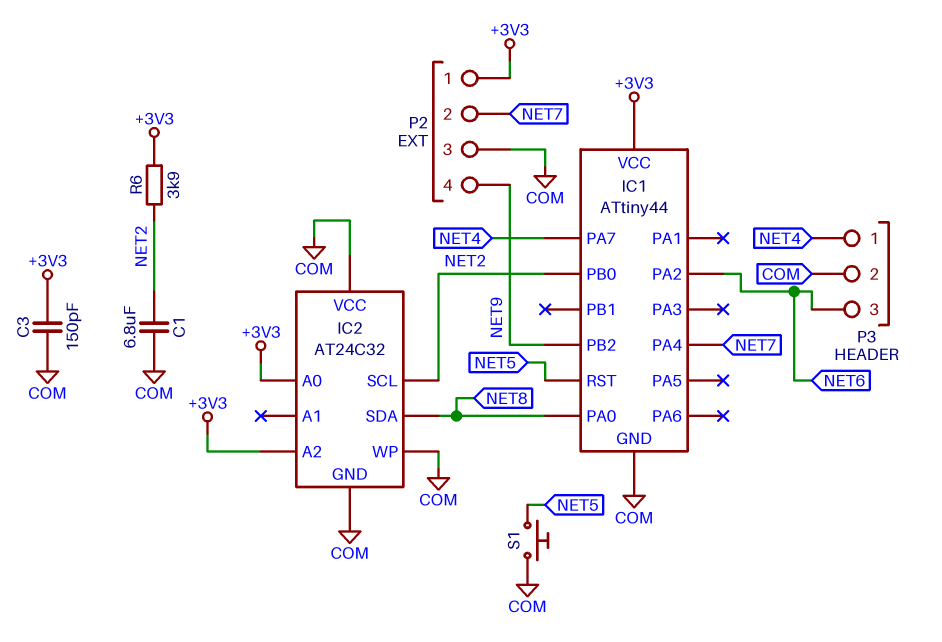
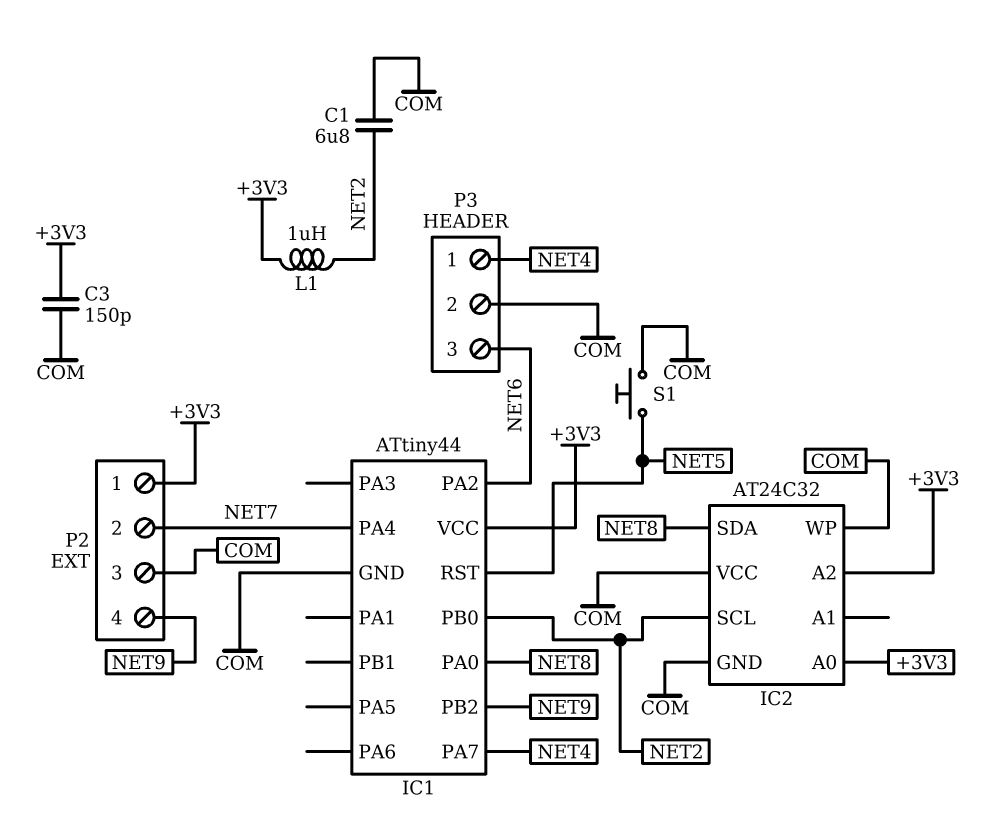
L1: none -> 1uH (+3V3, NET2)
R6: 3.9k (+3V3, NET2) -> none

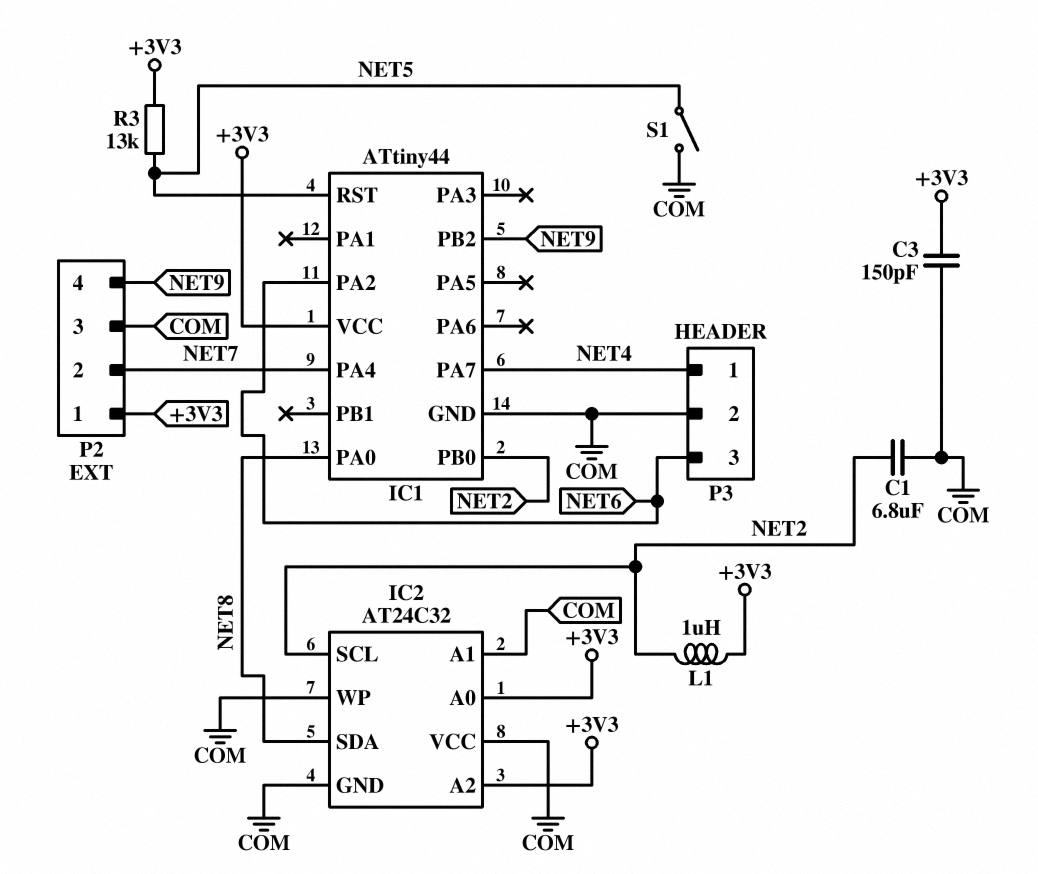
IC2 pin A1: none -> COM
R3: none -> 13k (+3V3, NET5)
S1: button (COM, NET5) -> switch (COM, NET5)

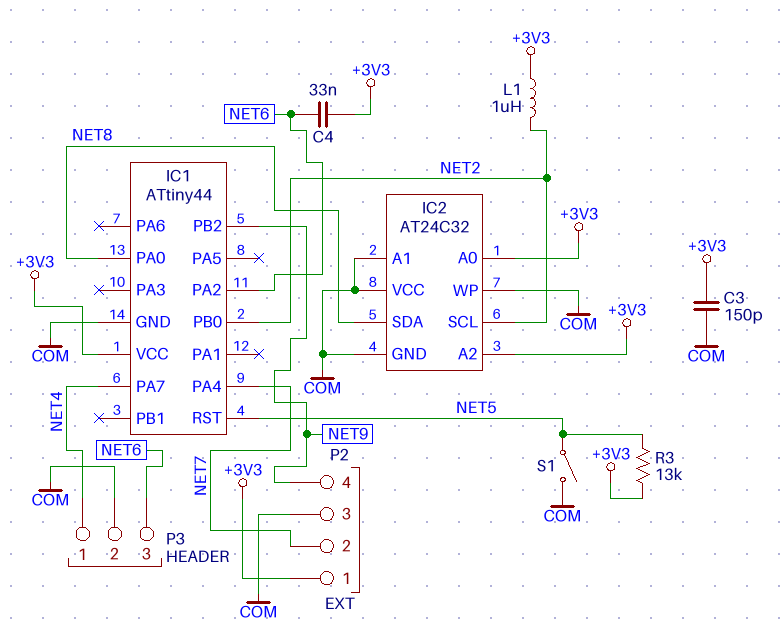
C1: 6.8uF (COM, NET2) -> none
C4: none -> 33nF (+3V3, NET6)

